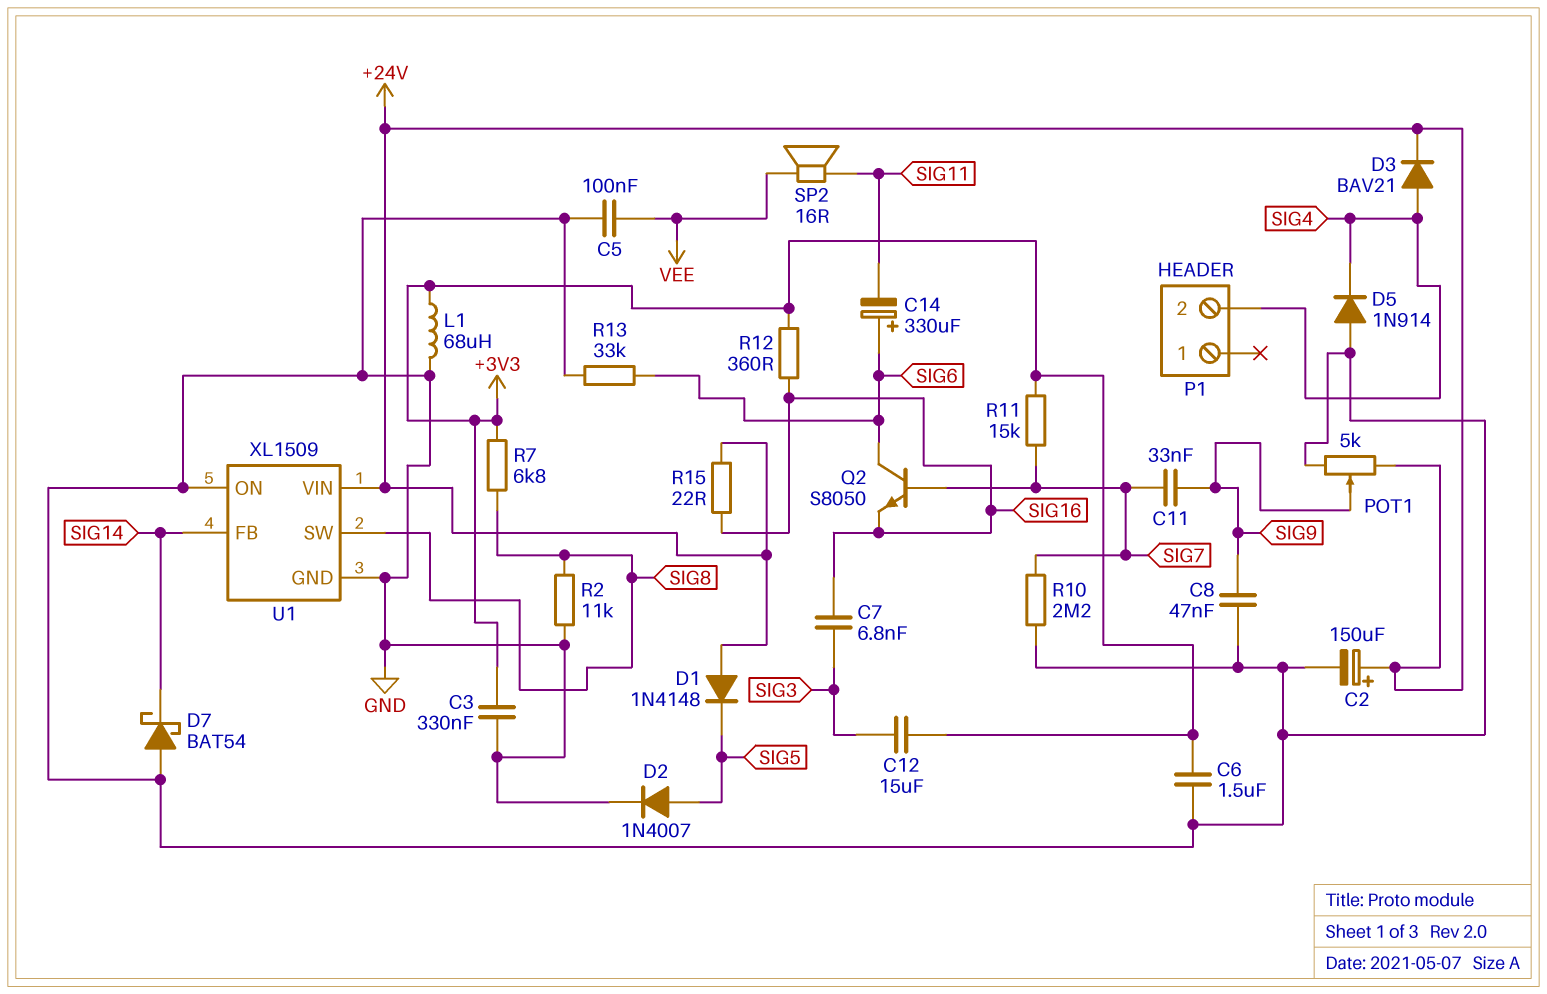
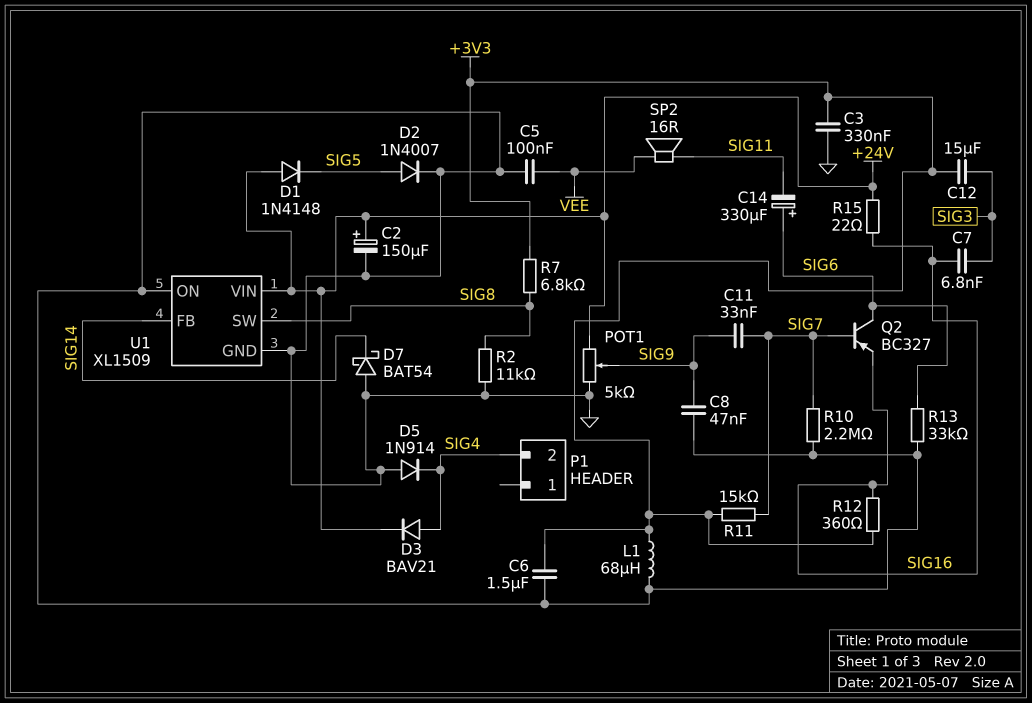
Q2: NPN S8050 (B SIG7, C SIG6, E SIG16) -> PNP BC327 (B SIG7, C SIG6, E SIG16)

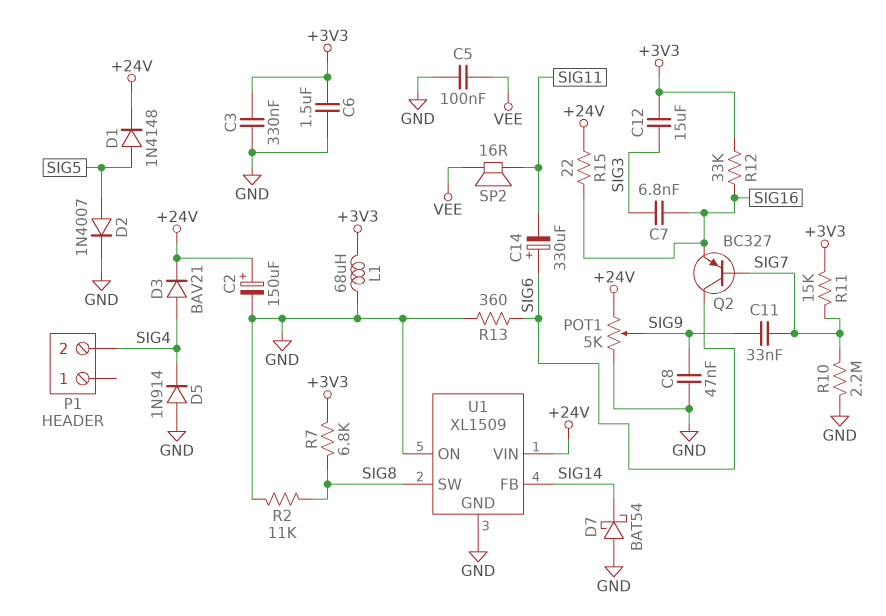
D1: diode 1N4148 (A +24V, K SIG5) -> diode 1N4148 (A SIG5, K +24V)
R12: 360 (+3V3, SIG16) -> 33k (+3V3, SIG16)
R13: 33k (GND, SIG6) -> 360 (GND, SIG6)

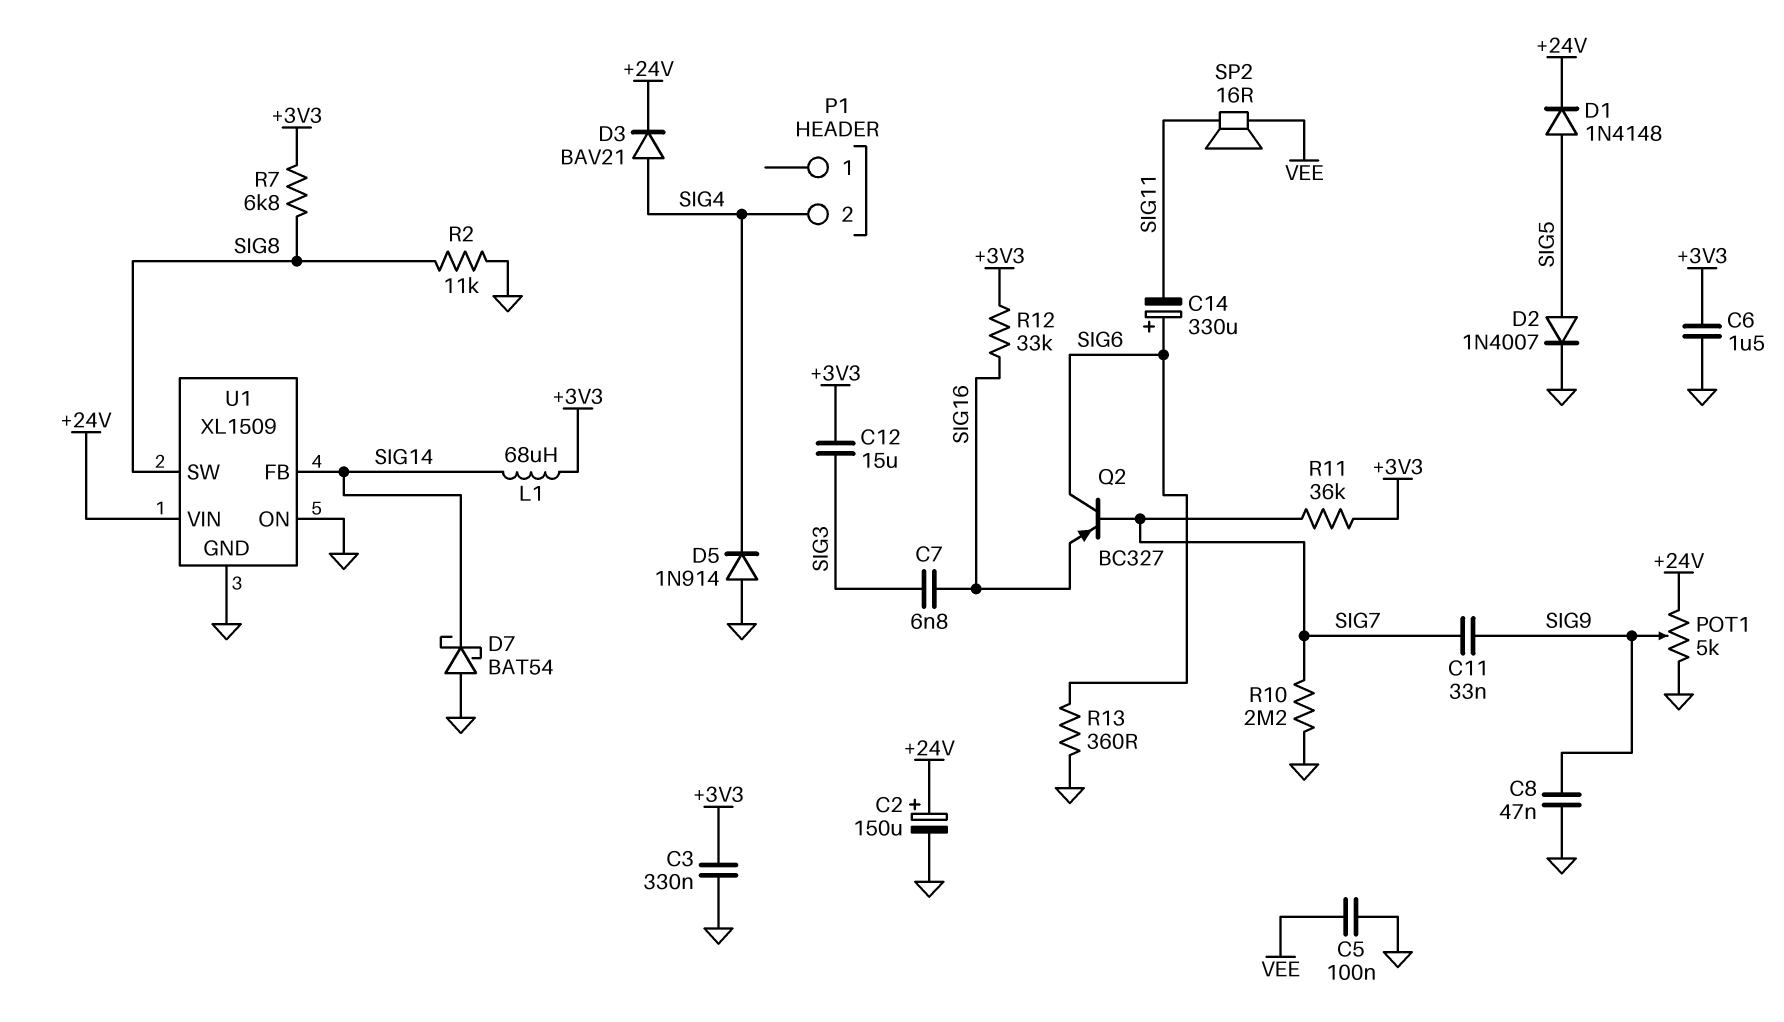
L1: 68uH (+3V3, GND) -> 68uH (+3V3, SIG14)
R11: 15k (+3V3, SIG7) -> 36k (+3V3, SIG7)
R15: 22 (+24V, SIG16) -> none

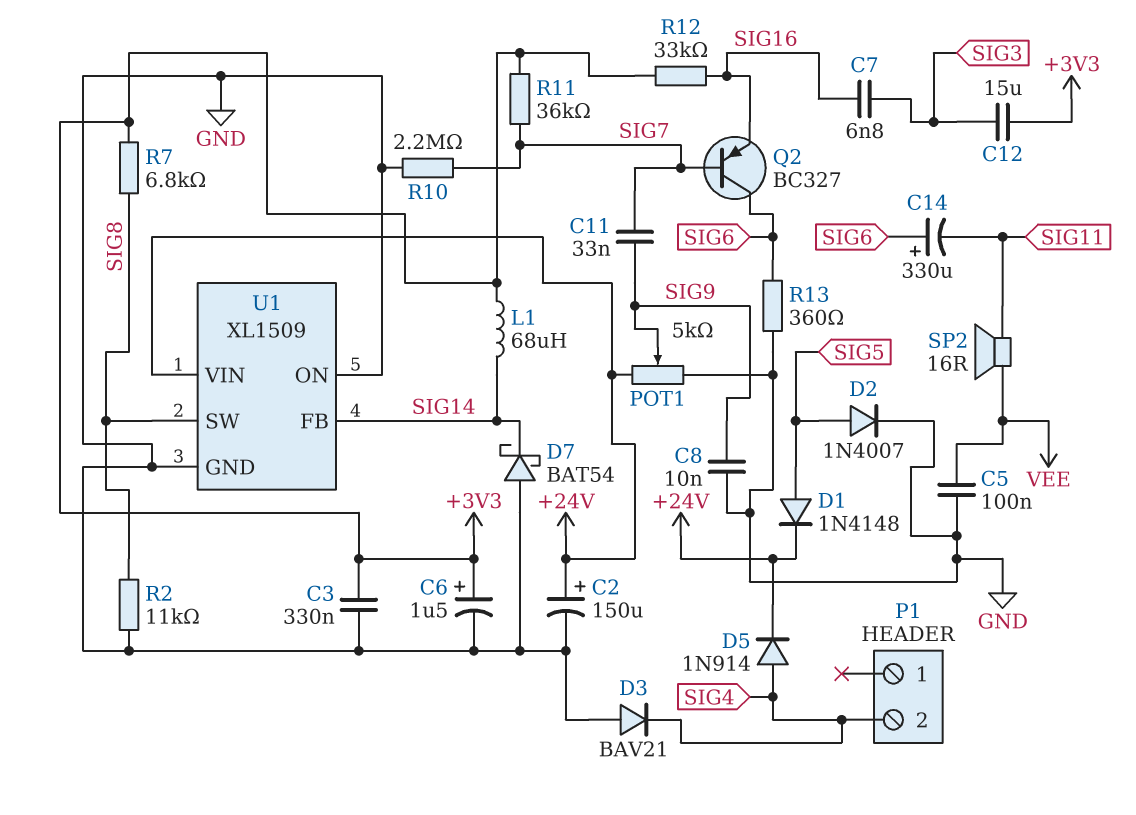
C6: 1.5uF (+3V3, GND) -> 1.5uF (plus +3V3, minus GND)
C8: 47nF (GND, SIG9) -> 10nF (GND, SIG9)
D3: diode BAV21 (A SIG4, K +24V) -> diode BAV21 (A GND, K SIG4)
D5: diode 1N914 (A GND, K SIG4) -> diode 1N914 (A SIG4, K +24V)

